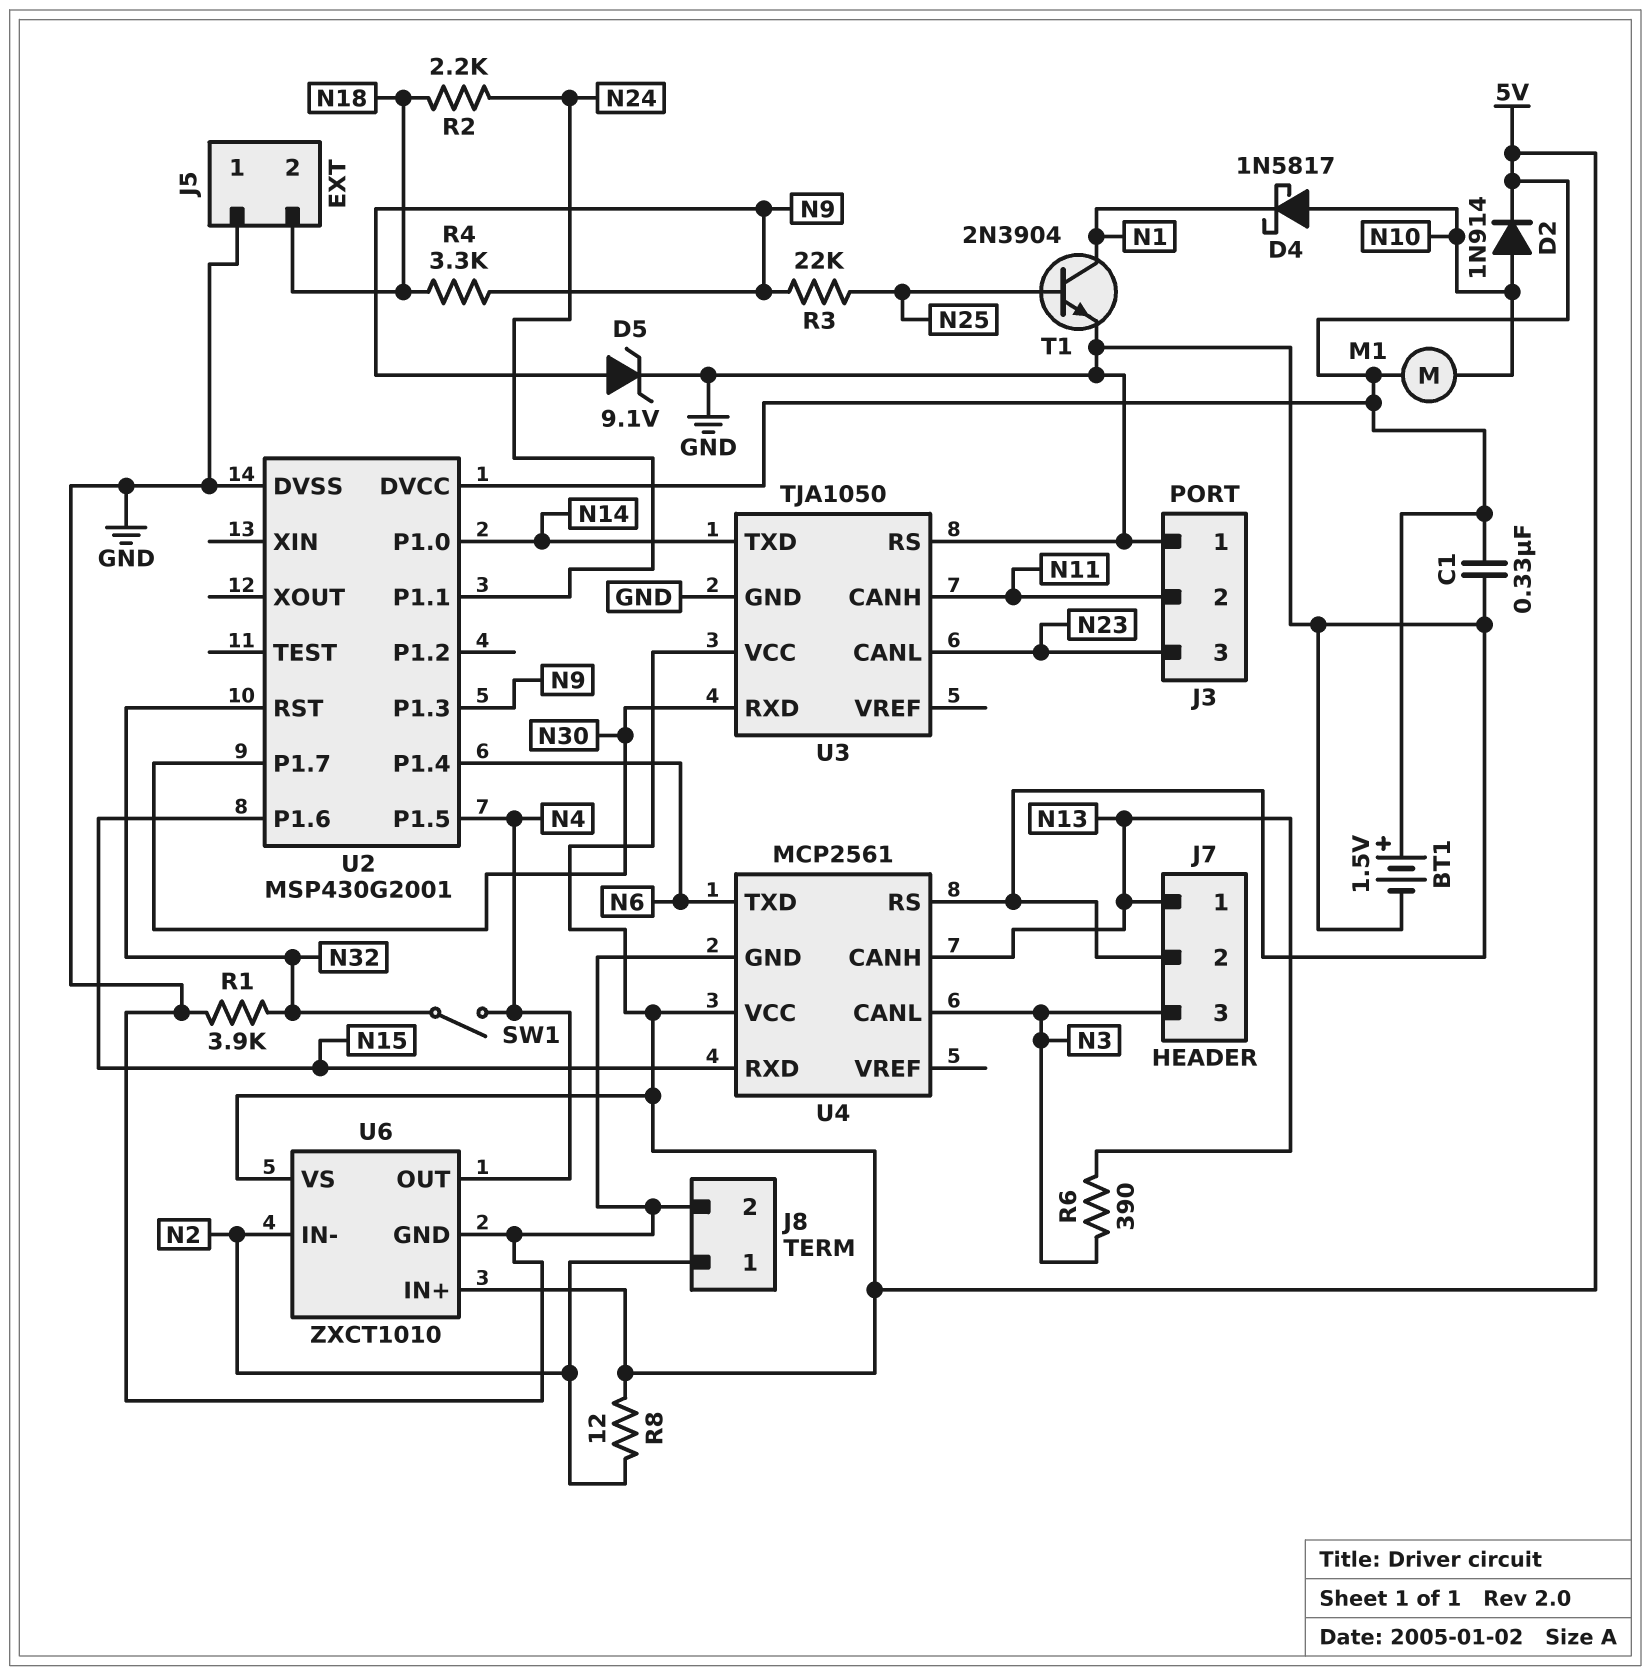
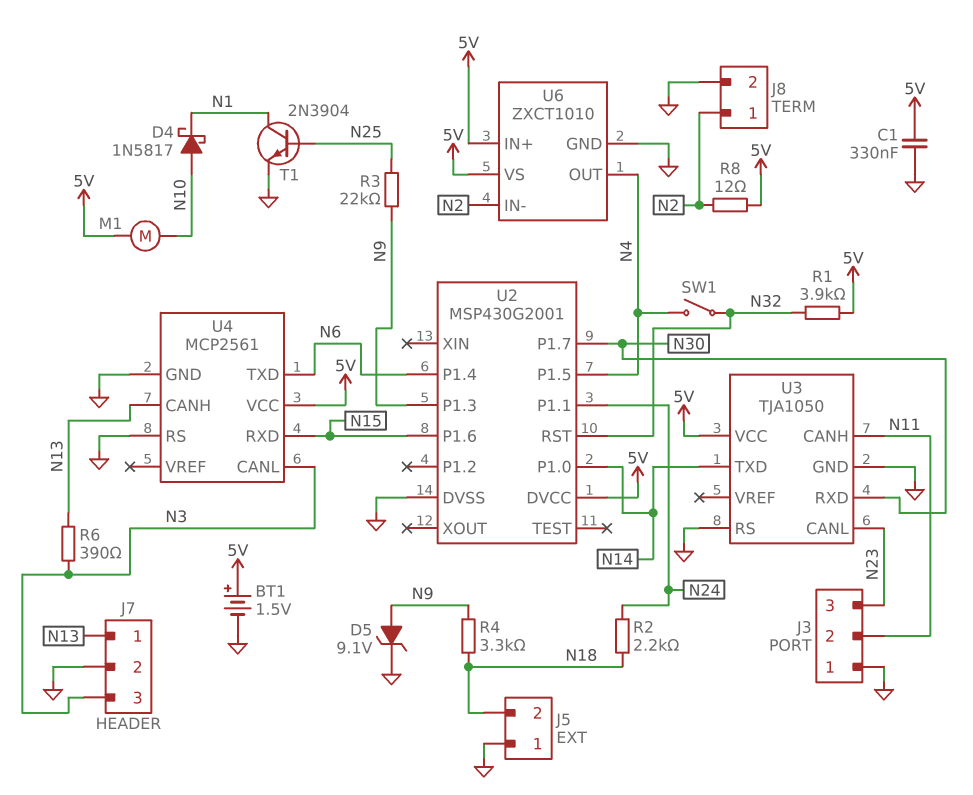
D2: diode 1N914 (A N10, K 5V) -> none
R1: 3.9k (GND, N32) -> 3.9k (5V, N32)

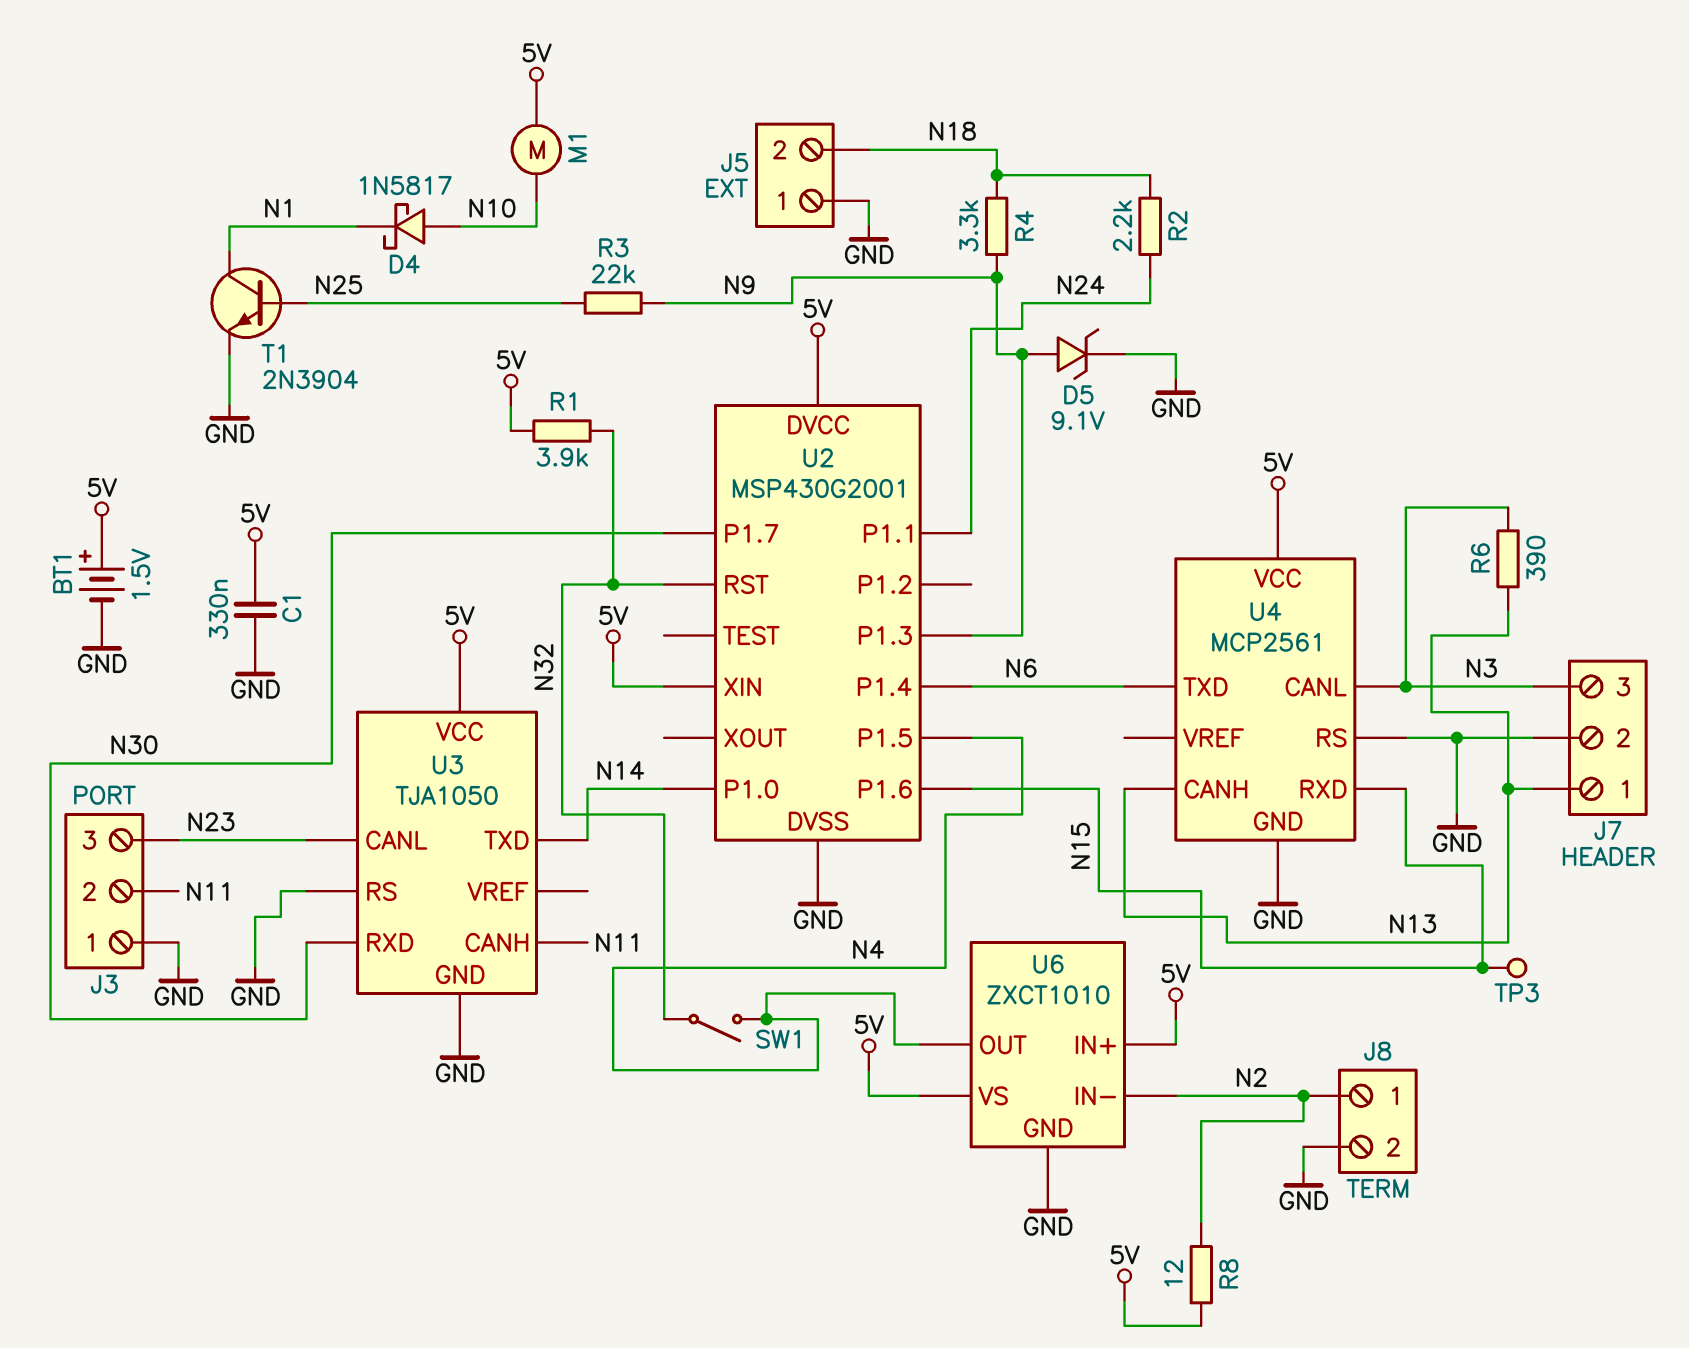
TP3: none -> test point (N15)
U2 pin XIN: none -> 5V

